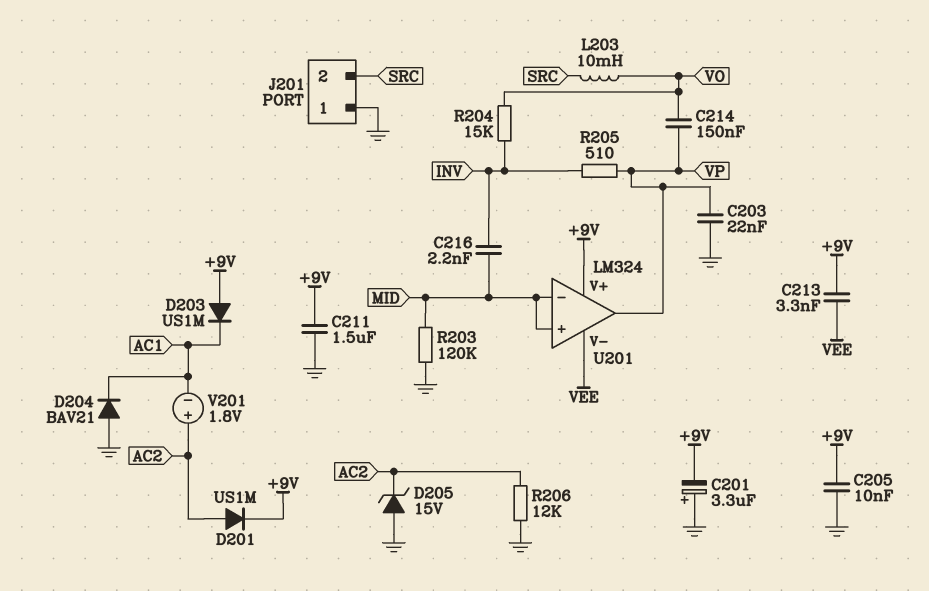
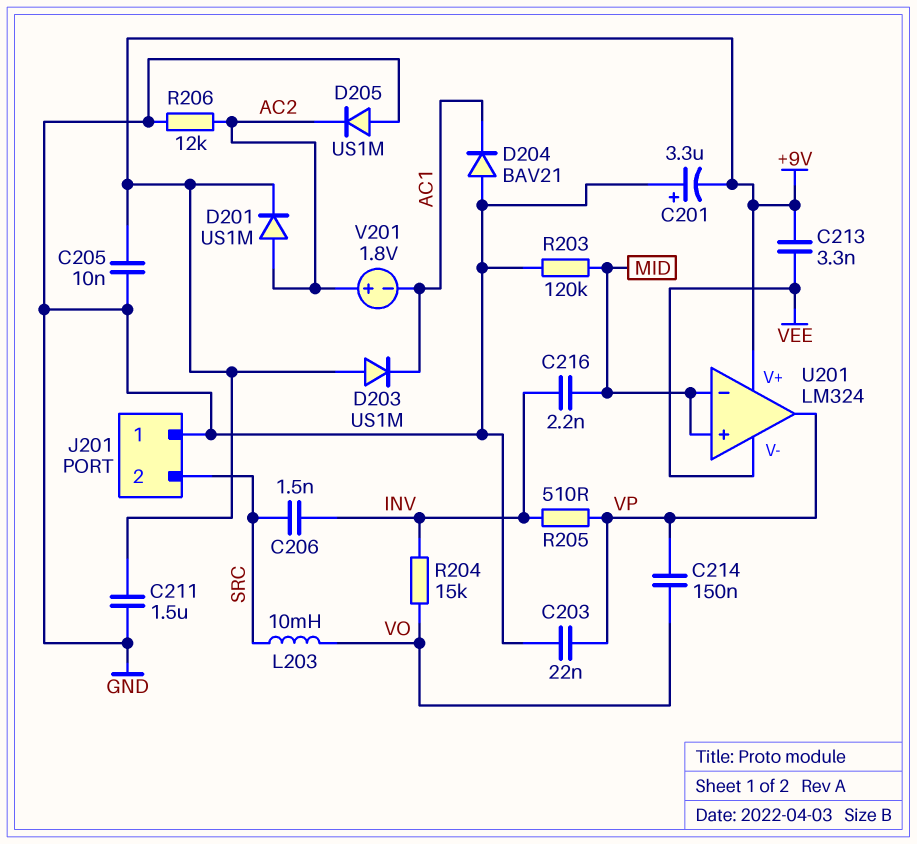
C206: none -> 1.5nF (INV, SRC)
D205: zener 15V (A GND, K AC2) -> diode US1M (A GND, K AC2)

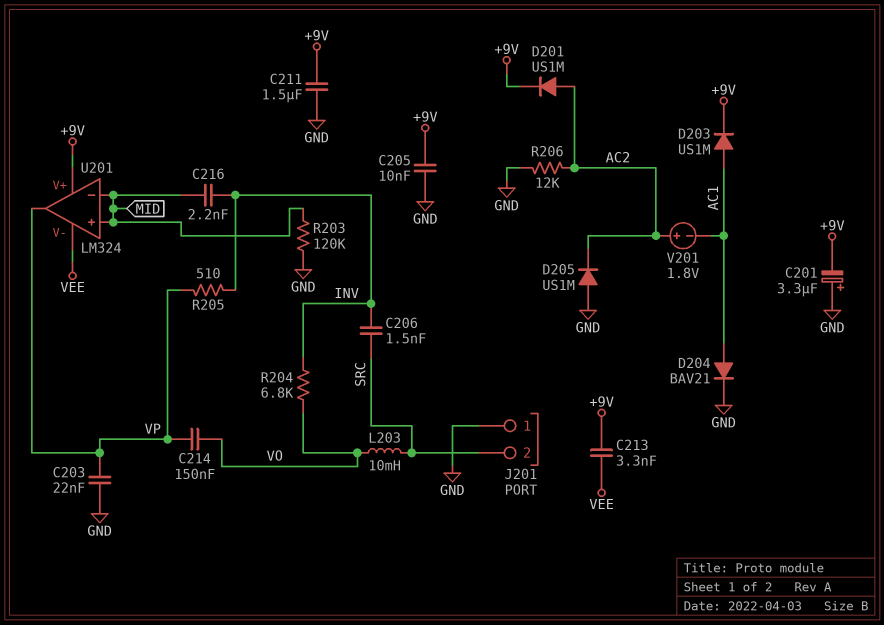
D203: diode US1M (A +9V, K AC1) -> diode US1M (A AC1, K +9V)
D204: diode BAV21 (A GND, K AC1) -> diode BAV21 (A AC1, K GND)
R204: 15k (INV, VO) -> 6.8k (INV, VO)

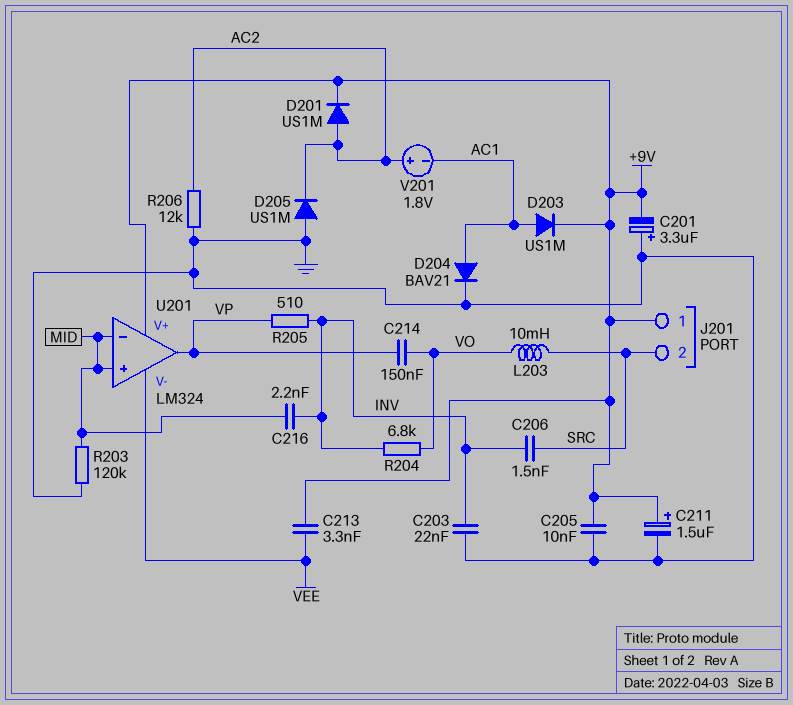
C203: 22nF (GND, VP) -> 22nF (GND, INV)
C211: 1.5uF (+9V, GND) -> 1.5uF (plus +9V, minus GND)
J201 pin 1: GND -> +9V

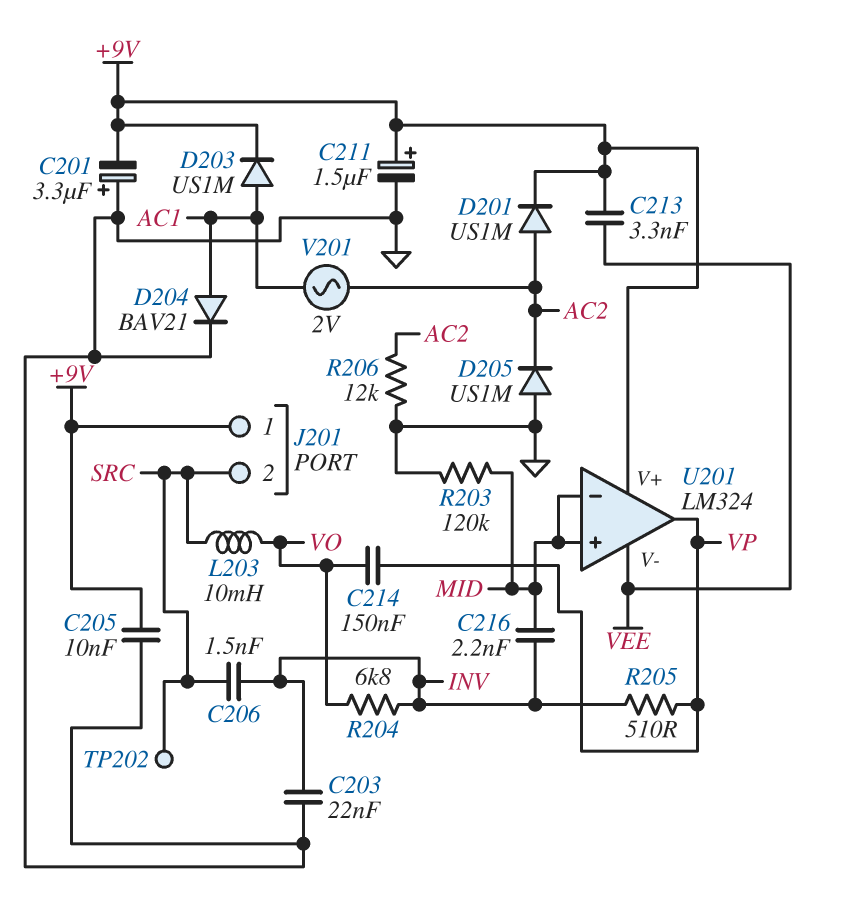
TP202: none -> test point (SRC)
V201: 1.8V (plus AC2, minus AC1) -> AC 2V (AC1, AC2)

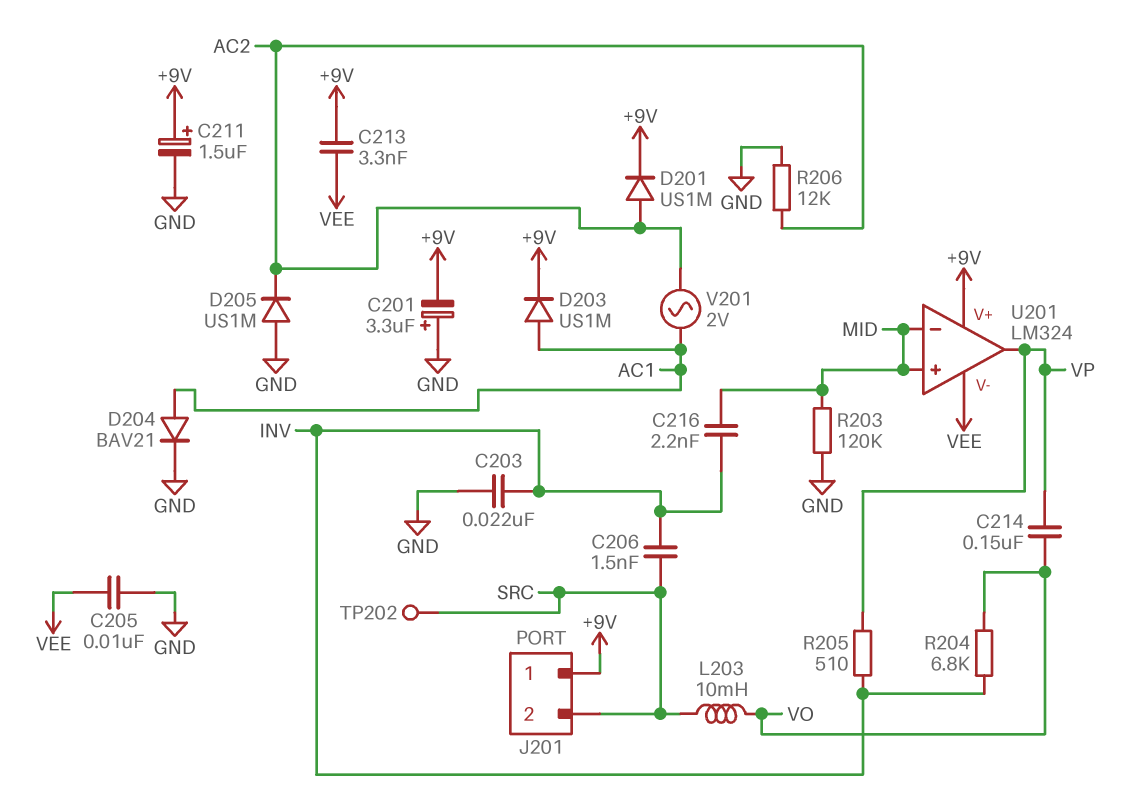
C205: 10nF (+9V, GND) -> 10nF (GND, VEE)

